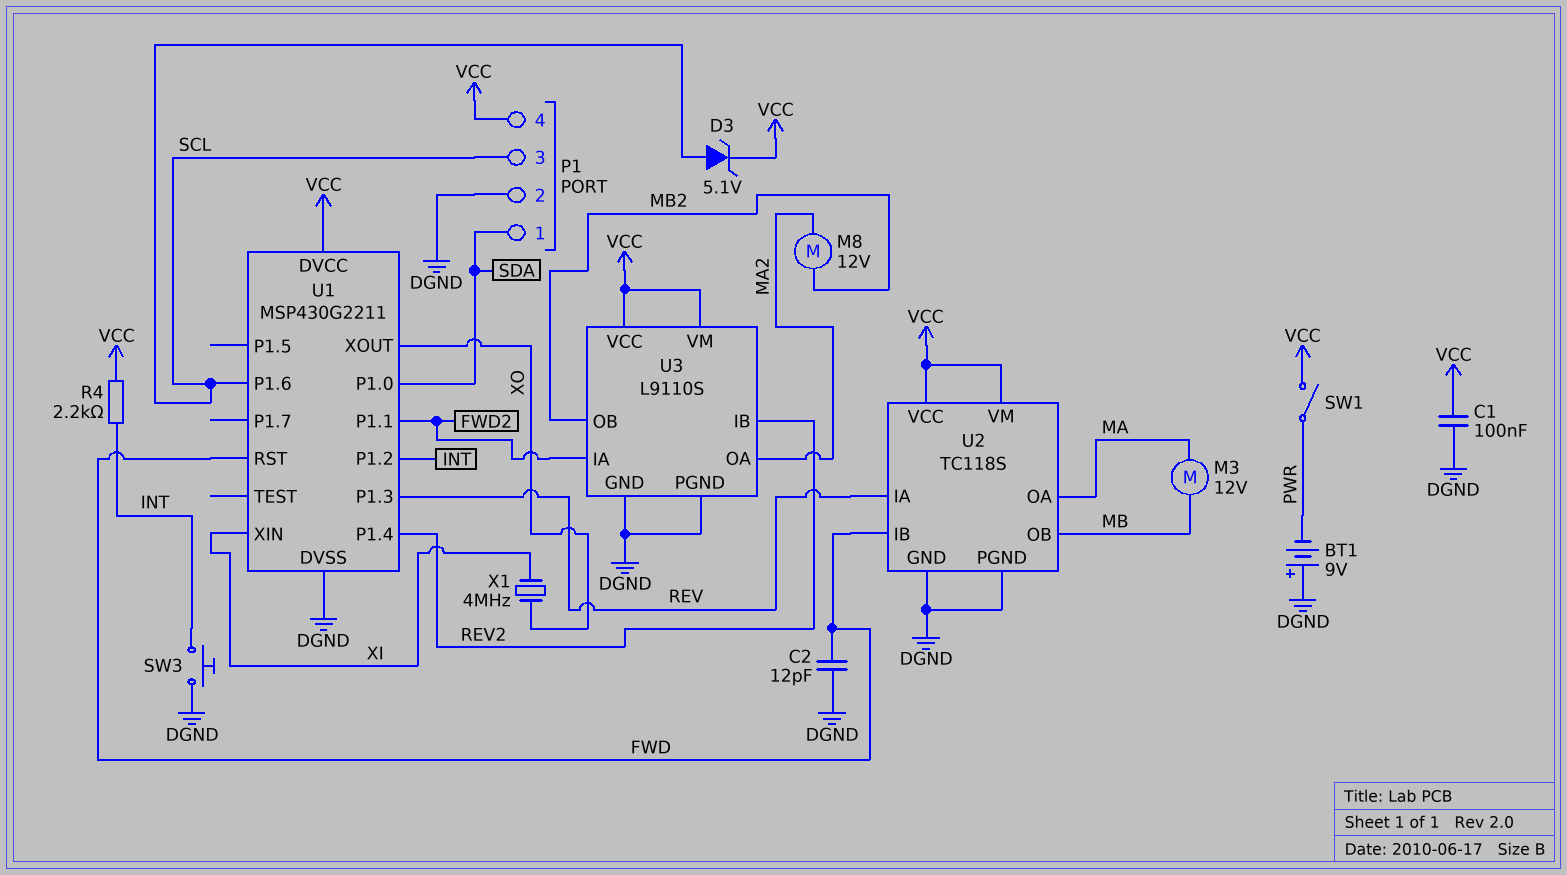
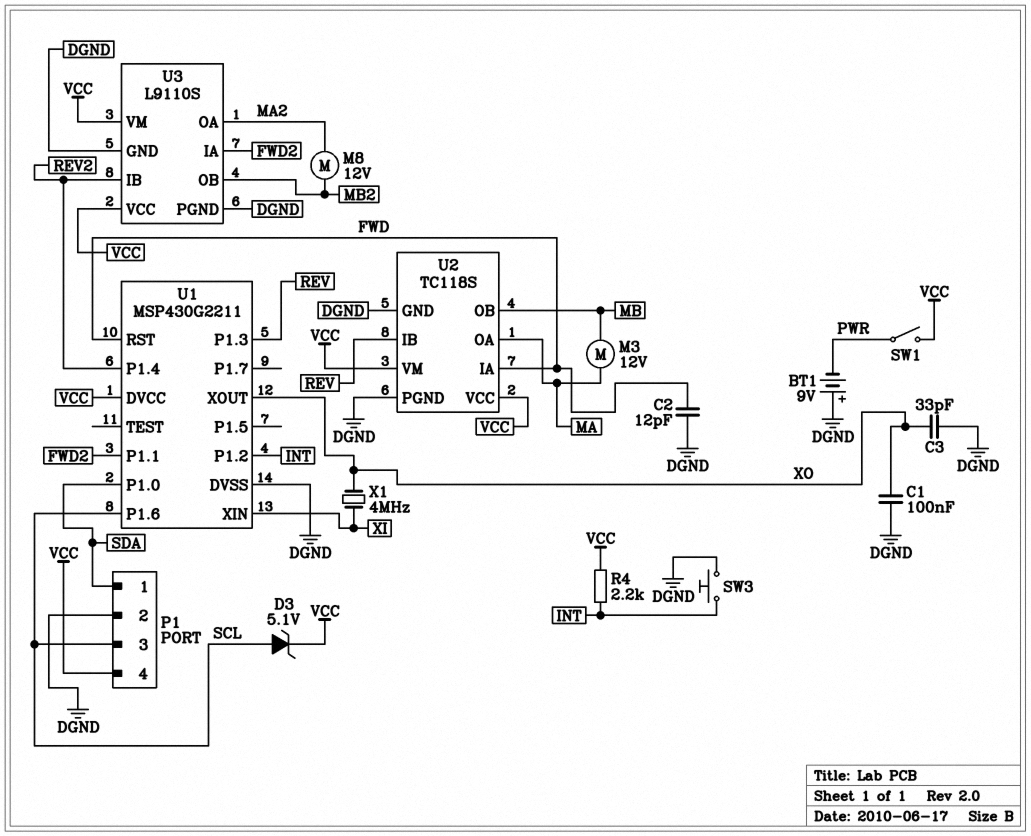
C1: 100nF (DGND, VCC) -> 100nF (DGND, XO)
C3: none -> 33pF (DGND, XO)
U2 pin IA: REV -> FWD
U2 pin IB: FWD -> REV

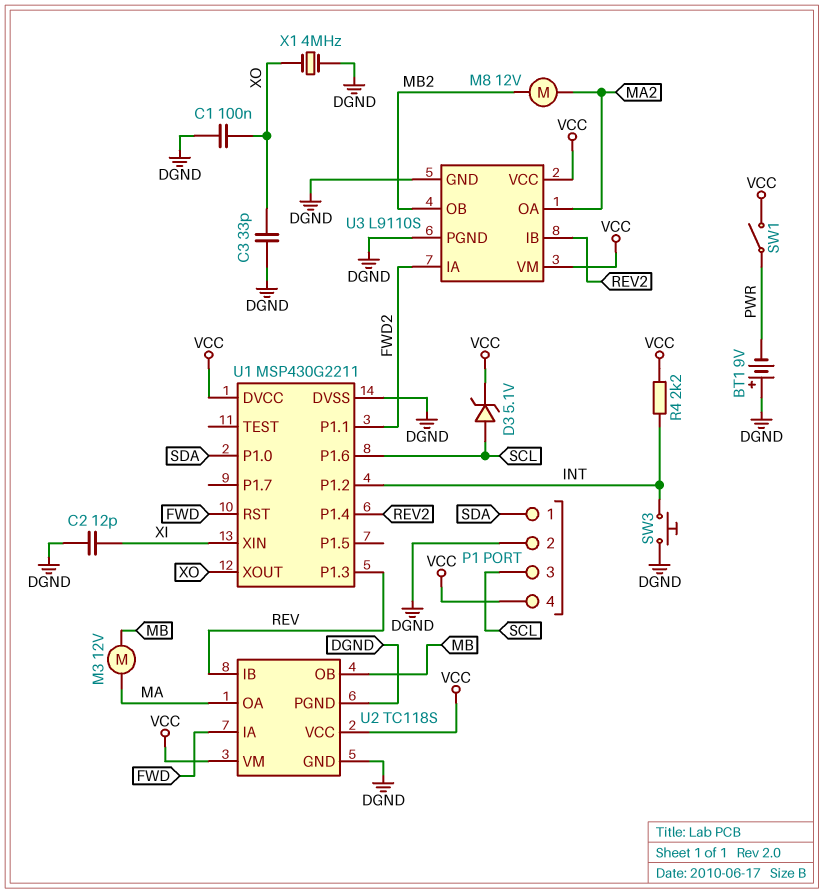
C2: 12pF (DGND, FWD) -> 12pF (DGND, XI)
X1: 4MHz (XI, XO) -> 4MHz (DGND, XO)

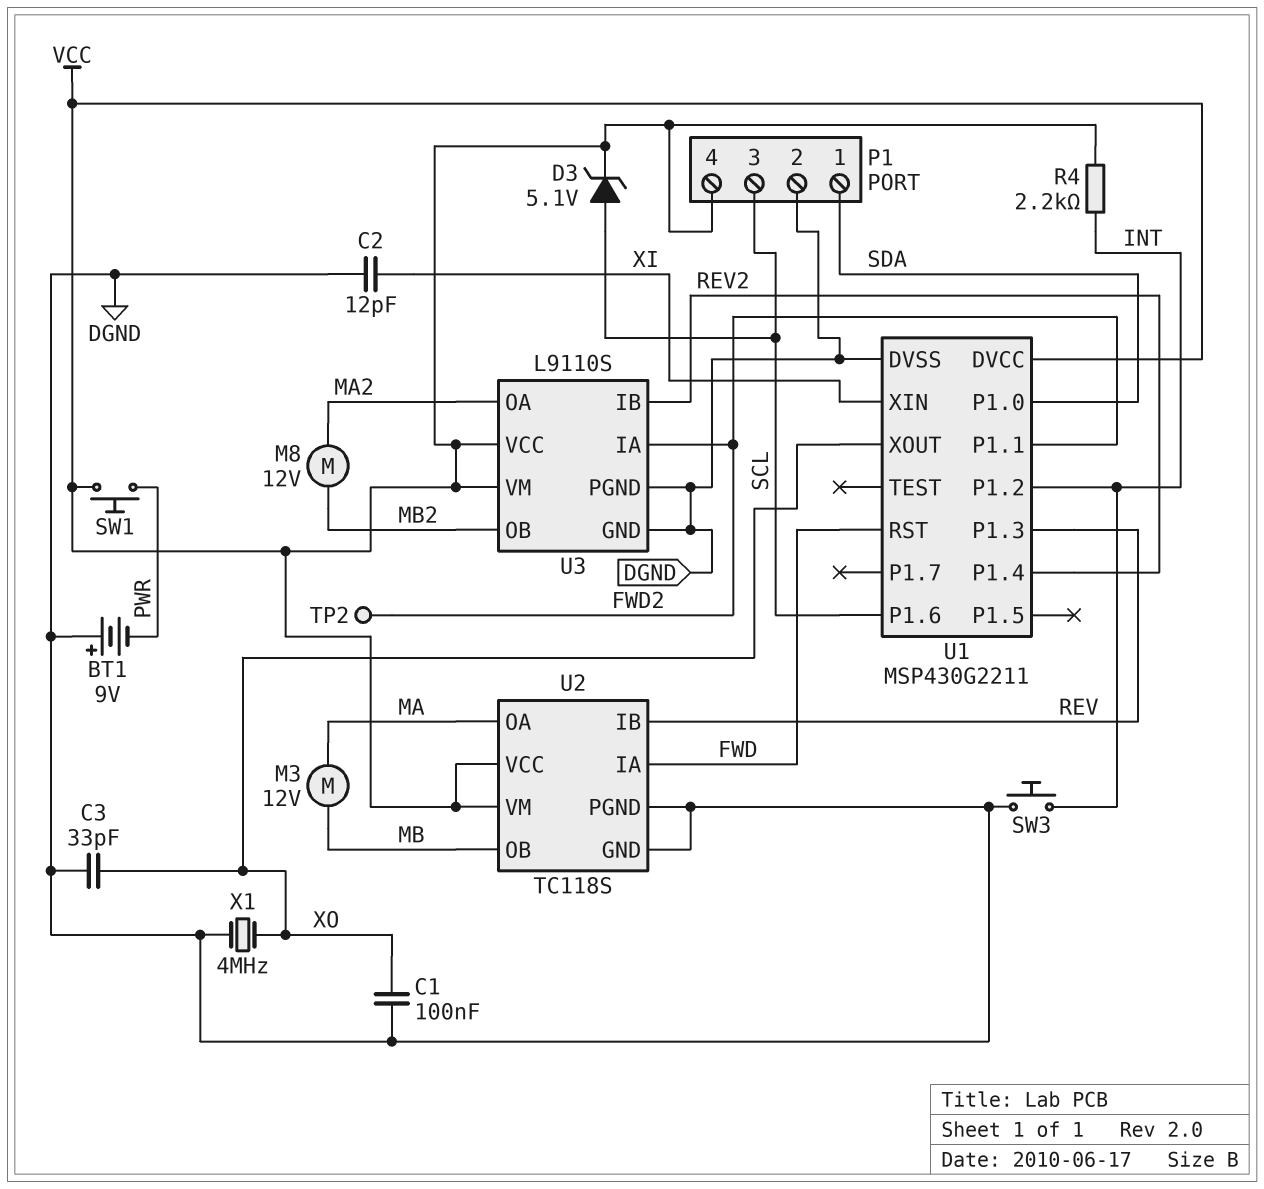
SW1: switch (PWR, VCC) -> button (PWR, VCC)
TP2: none -> test point (FWD2)

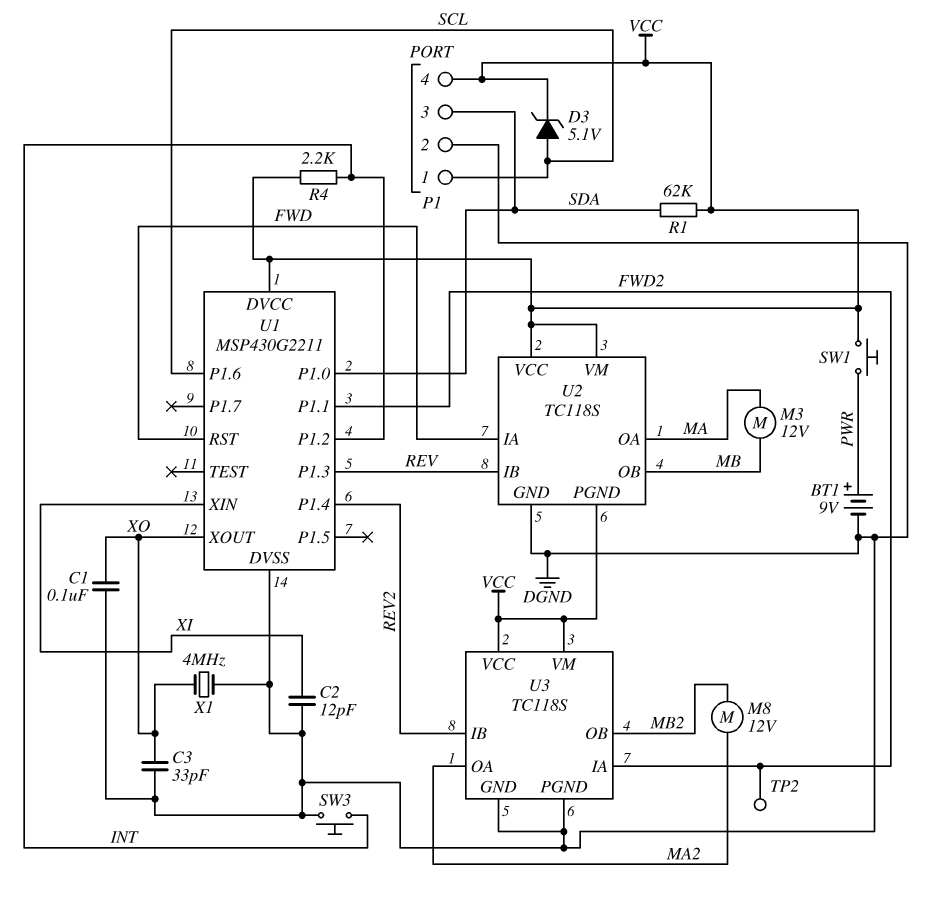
BT1: 9V (plus DGND, minus PWR) -> 9V (plus PWR, minus DGND)
P1 pin 1: SDA -> SCL
P1 pin 3: SCL -> SDA
R1: none -> 62k (SDA, VCC)
U2 pin PGND: DGND -> VCC
U3: L9110S -> TC118S

